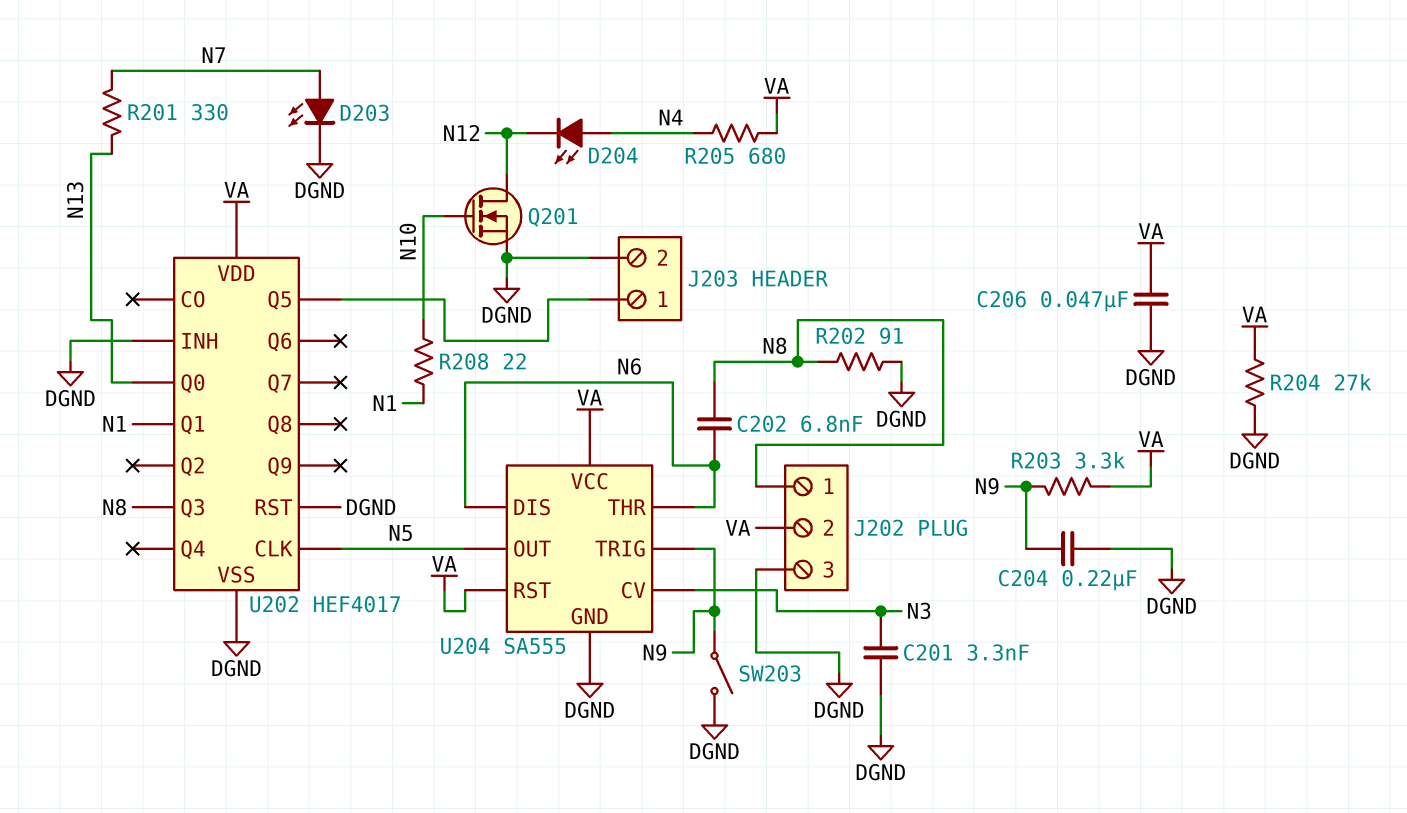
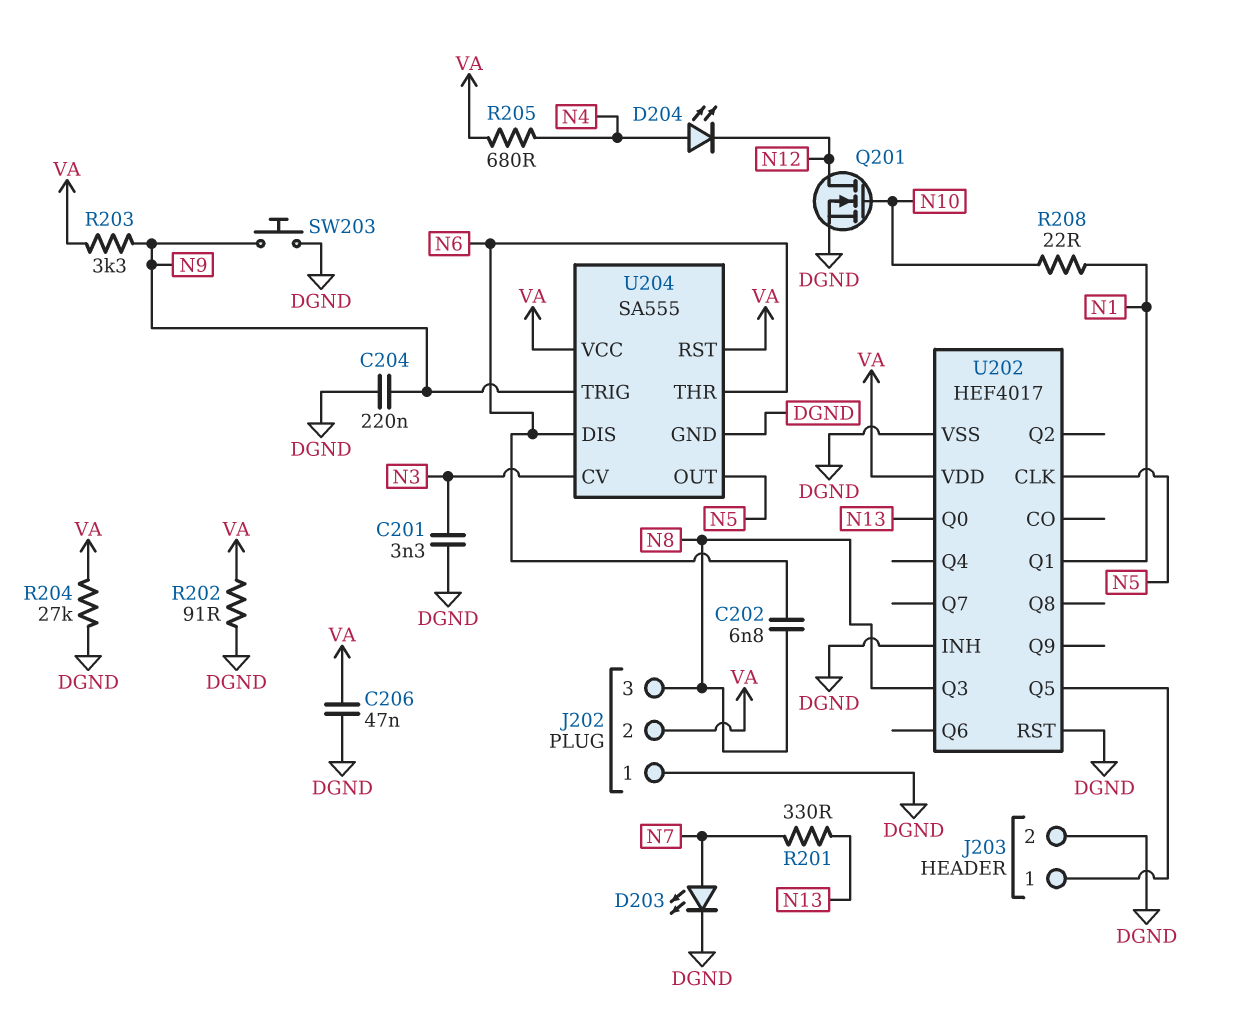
J202 pin 1: N8 -> DGND
J202 pin 3: DGND -> N8
R202: 91 (DGND, N8) -> 91 (DGND, VA)
SW203: switch (DGND, N9) -> button (DGND, N9)

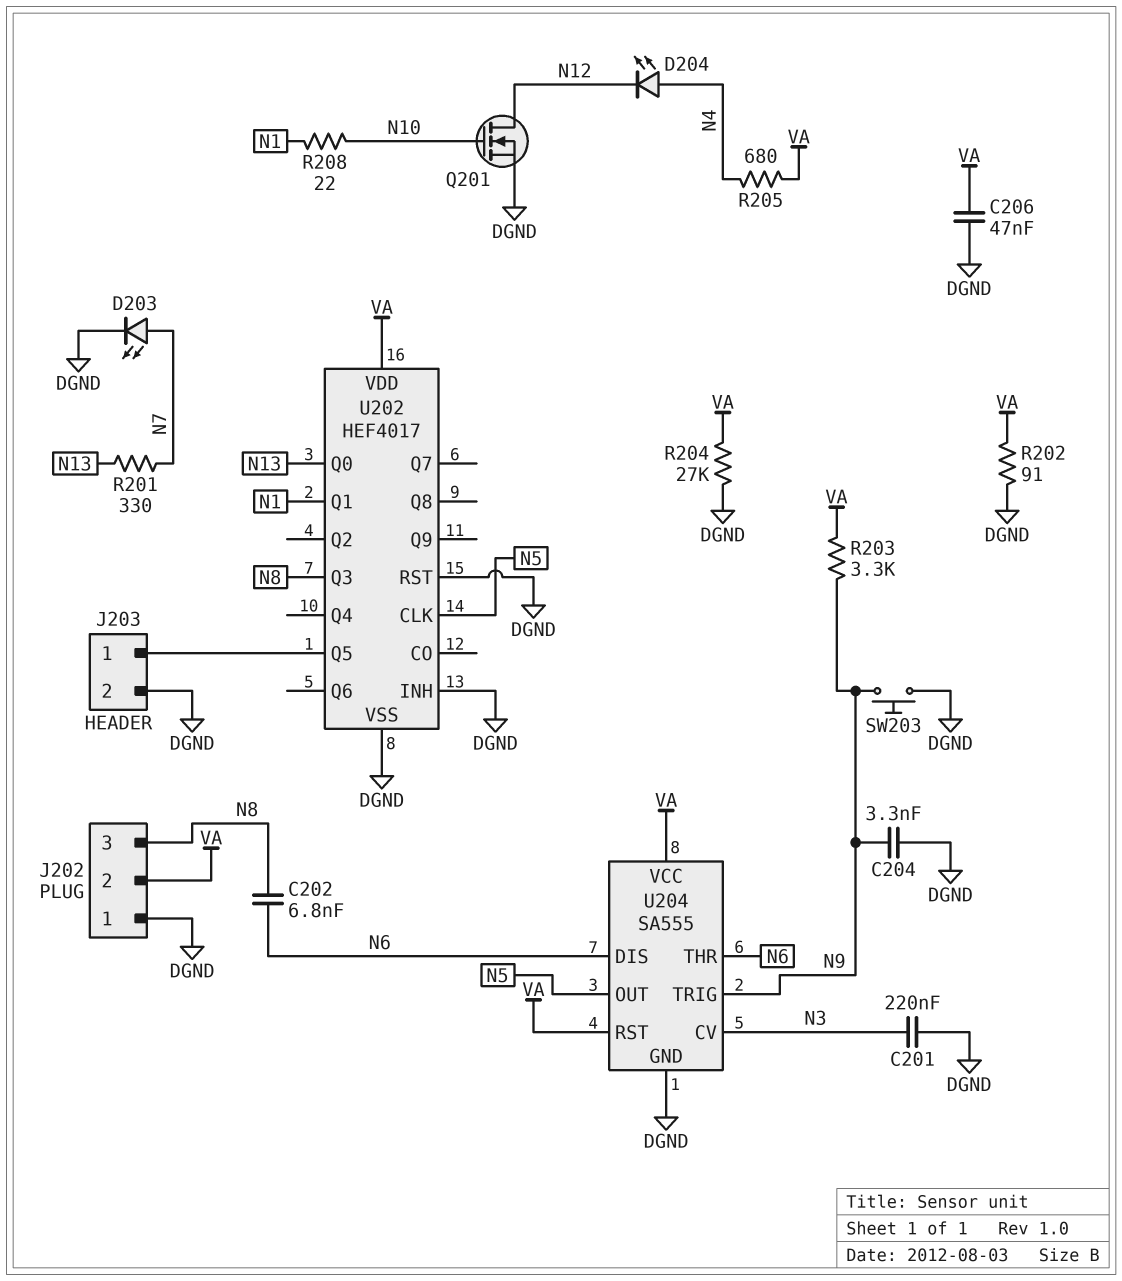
C201: 3.3nF (DGND, N3) -> 220nF (DGND, N3)
C204: 220nF (DGND, N9) -> 3.3nF (DGND, N9)

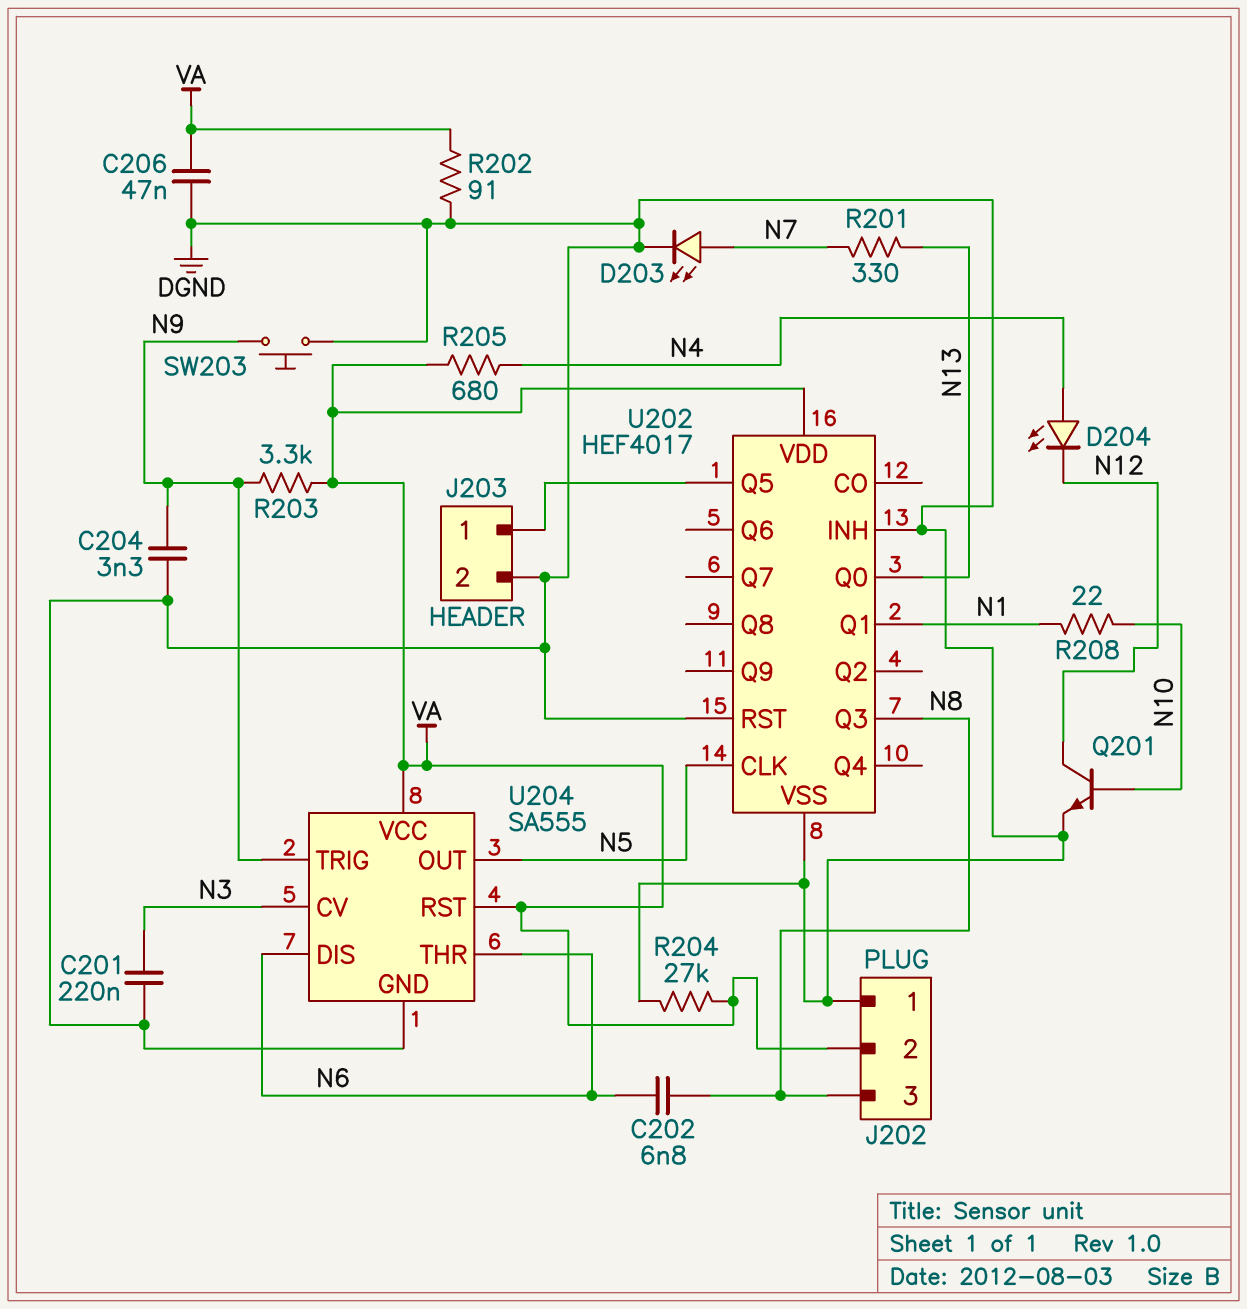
Q201: NMOS (G N10, D N12, S DGND) -> NPN (B N10, C N12, E DGND)

